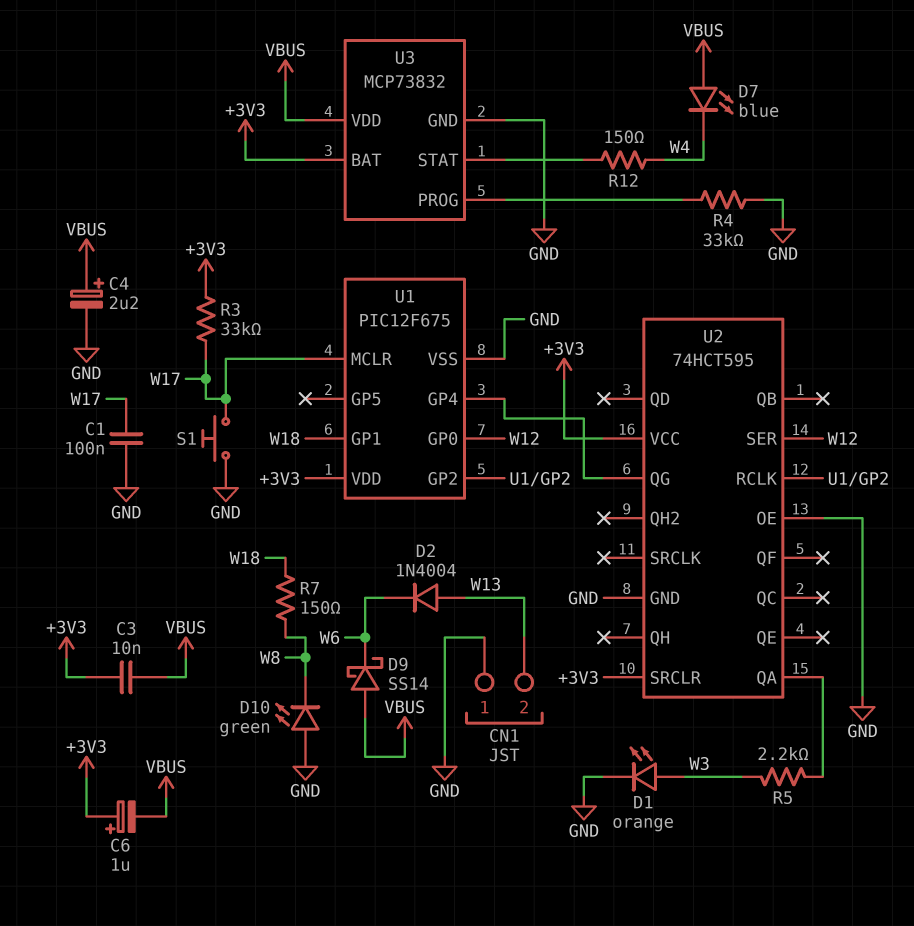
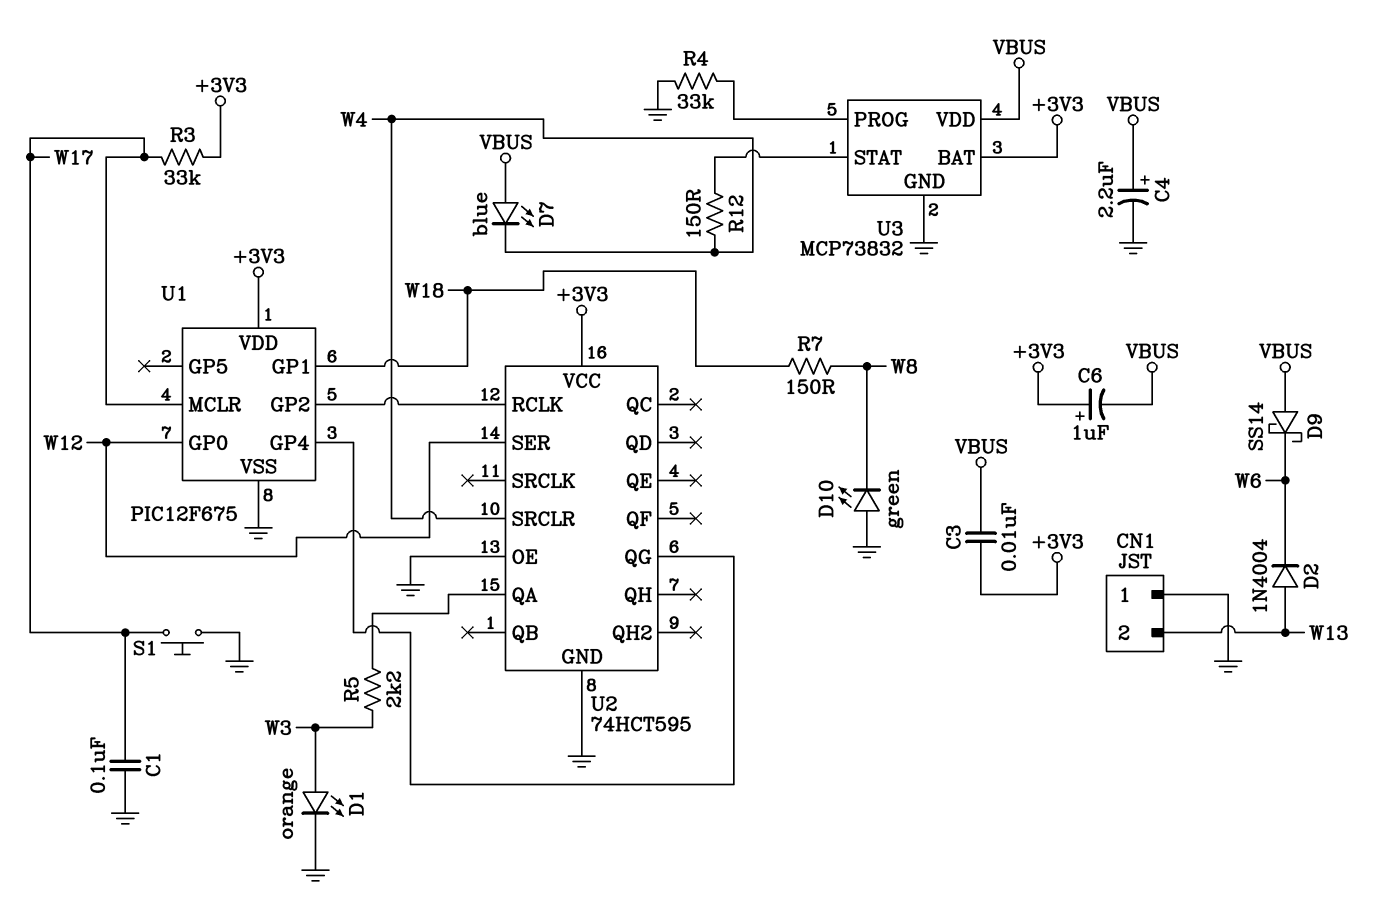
U2 pin SRCLR: +3V3 -> W4

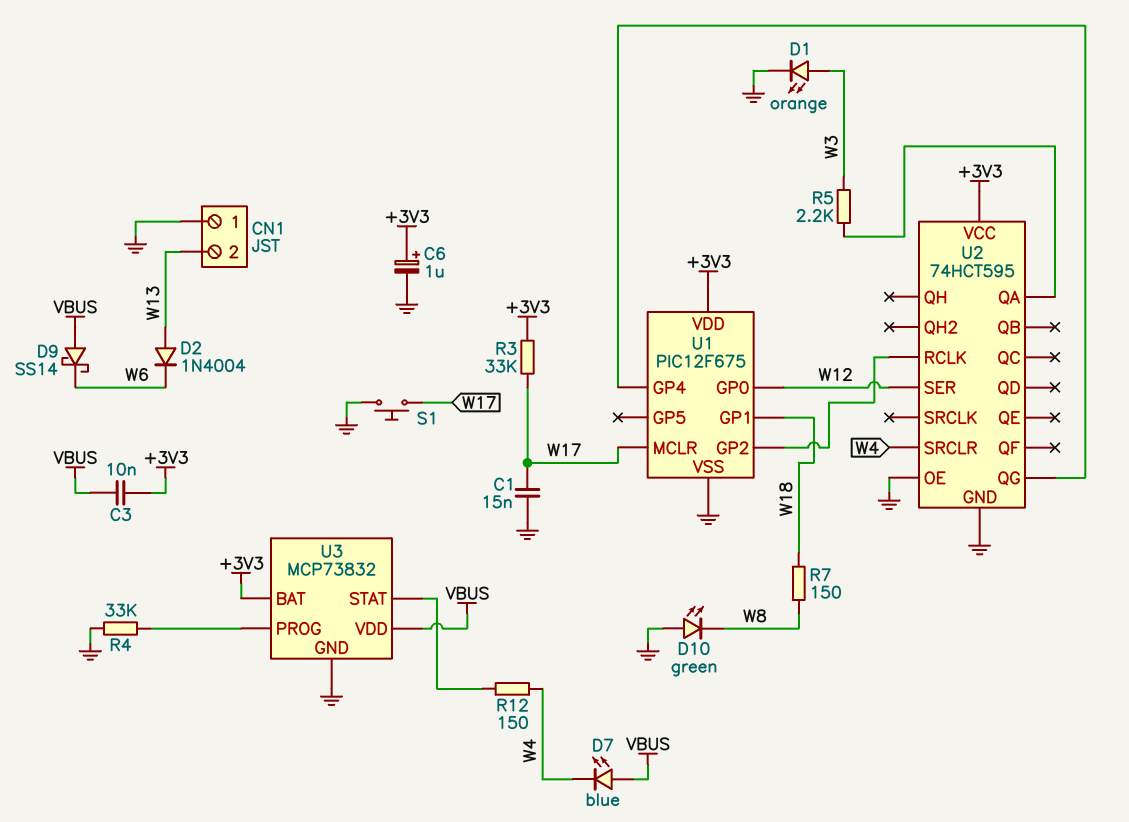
C1: 100nF (GND, W17) -> 15nF (GND, W17)
C4: 2.2uF (plus VBUS, minus GND) -> none
C6: 1uF (plus +3V3, minus VBUS) -> 1uF (plus +3V3, minus GND)

